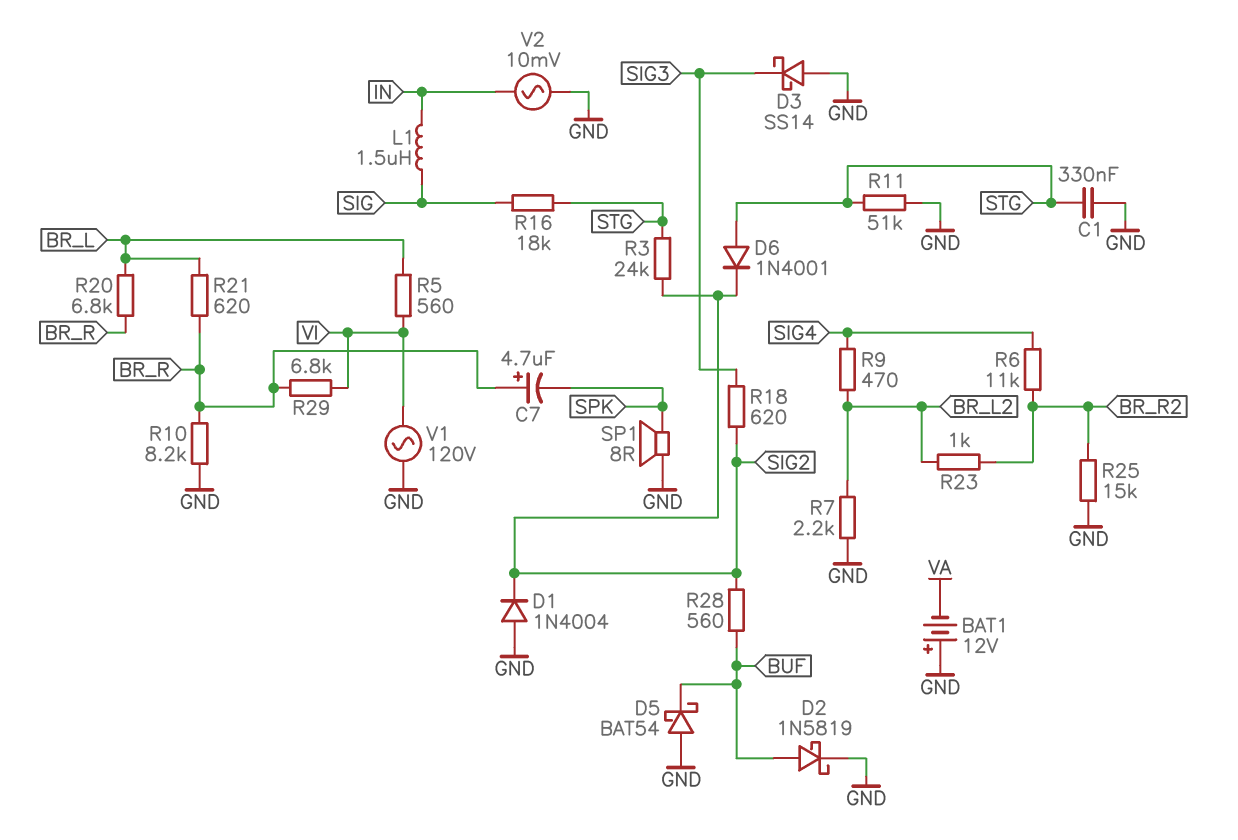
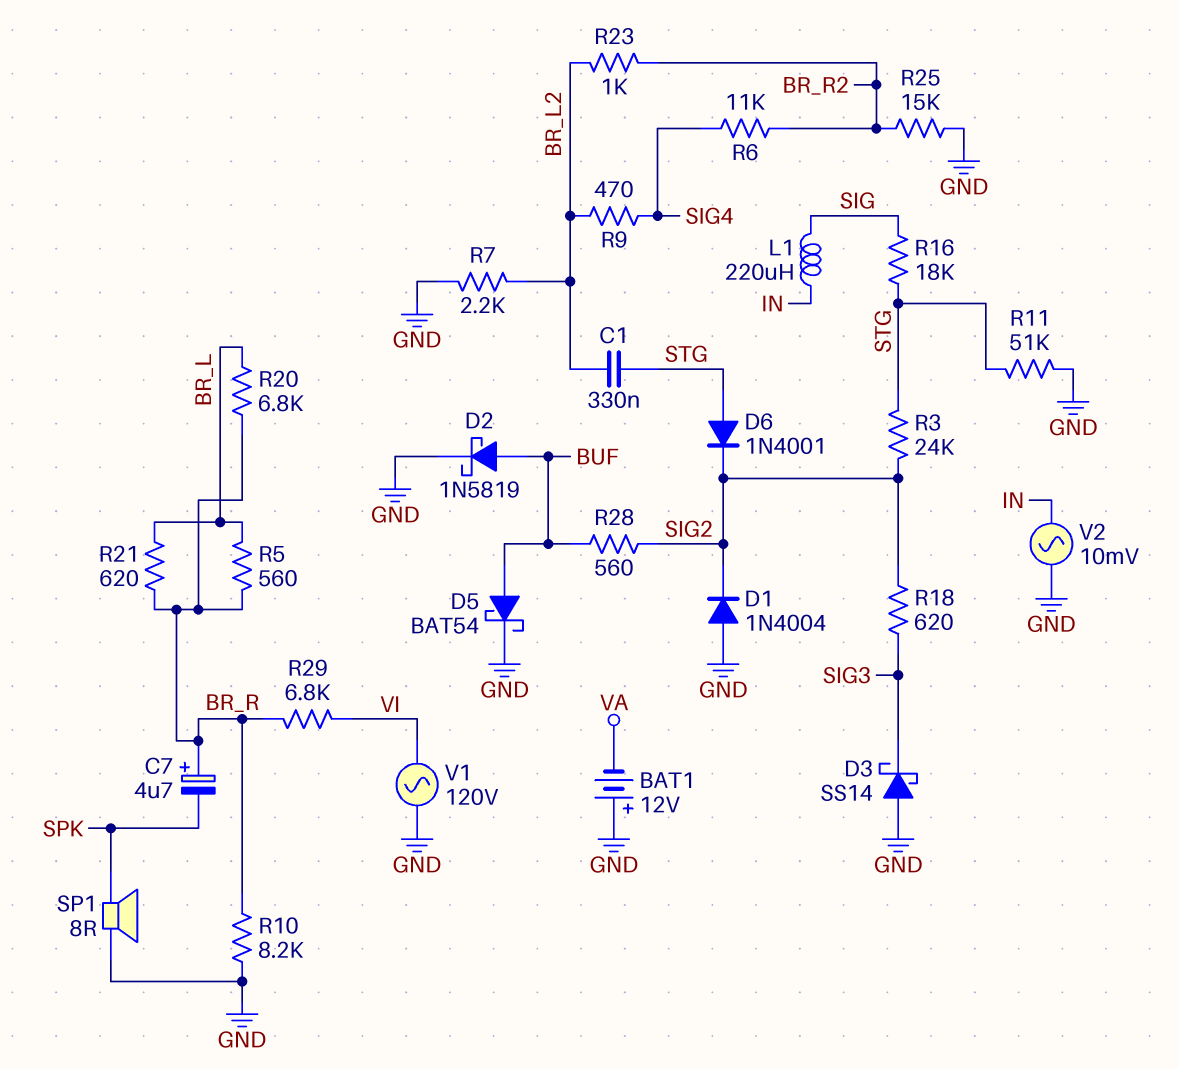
C1: 330nF (GND, STG) -> 330nF (BR_L2, STG)
D5: schottky BAT54 (A GND, K BUF) -> schottky BAT54 (A BUF, K GND)
L1: 1.5uH (IN, SIG) -> 220uH (IN, SIG)
R5: 560 (BR_L, VI) -> 560 (BR_L, BR_R)

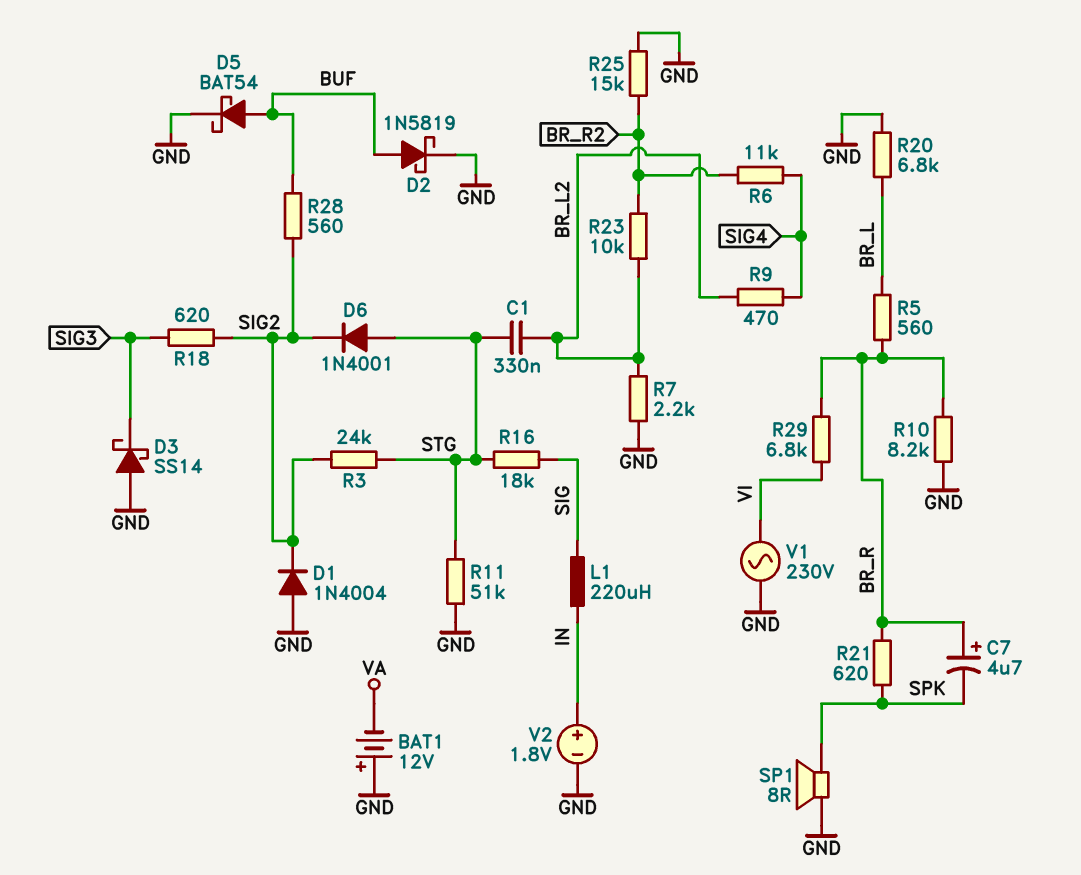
R20: 6.8k (BR_L, BR_R) -> 6.8k (BR_L, GND)
R21: 620 (BR_L, BR_R) -> 620 (BR_R, SPK)
R23: 1k (BR_L2, BR_R2) -> 10k (BR_L2, BR_R2)
V1: AC 120V (GND, VI) -> AC 230V (GND, VI)
V2: AC 10mV (GND, IN) -> 1.8V (plus IN, minus GND)

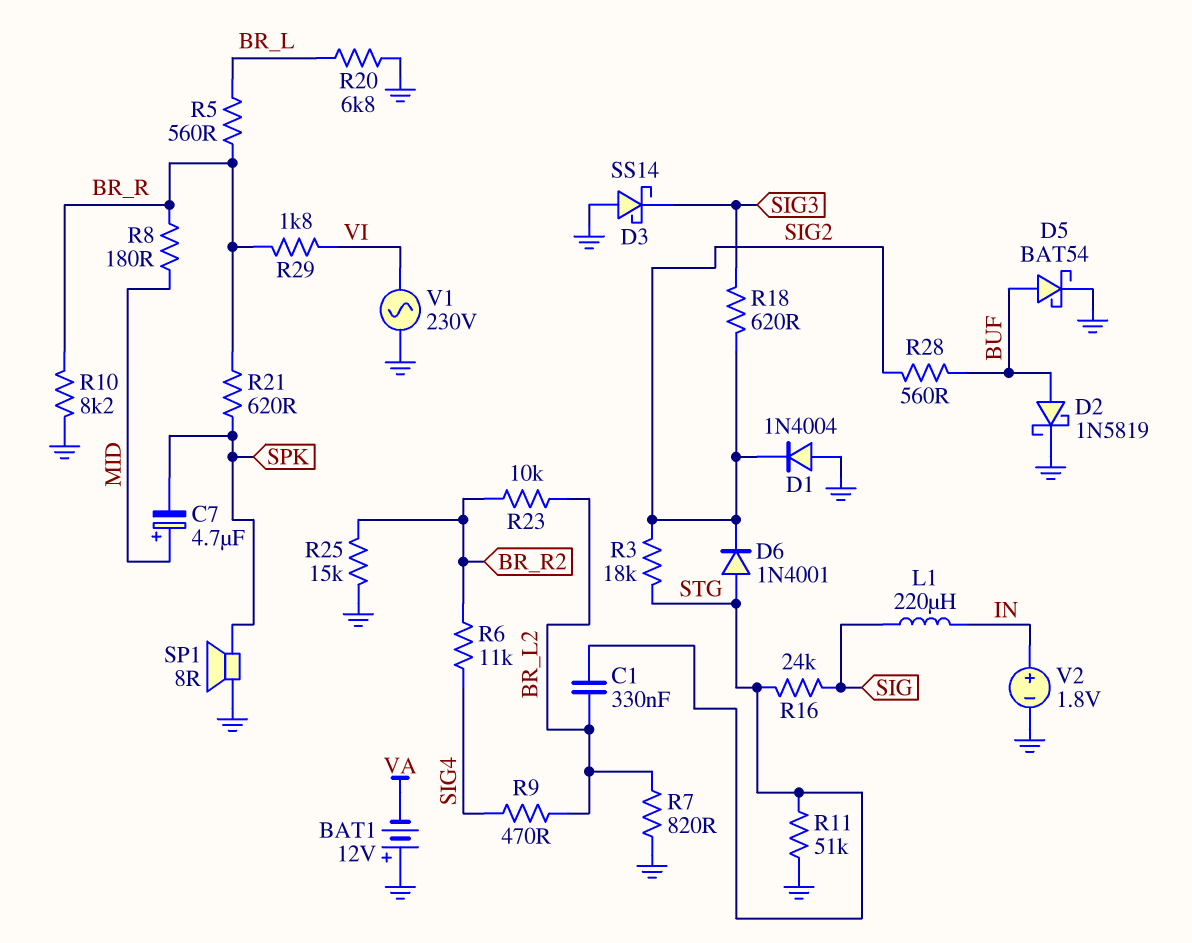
C7: 4.7uF (plus BR_R, minus SPK) -> 4.7uF (plus MID, minus SPK)
R3: 24k (SIG2, STG) -> 18k (SIG2, STG)
R7: 2.2k (BR_L2, GND) -> 820 (BR_L2, GND)
R8: none -> 180 (BR_R, MID)
R16: 18k (SIG, STG) -> 24k (SIG, STG)
R29: 6.8k (BR_R, VI) -> 1.8k (BR_R, VI)

